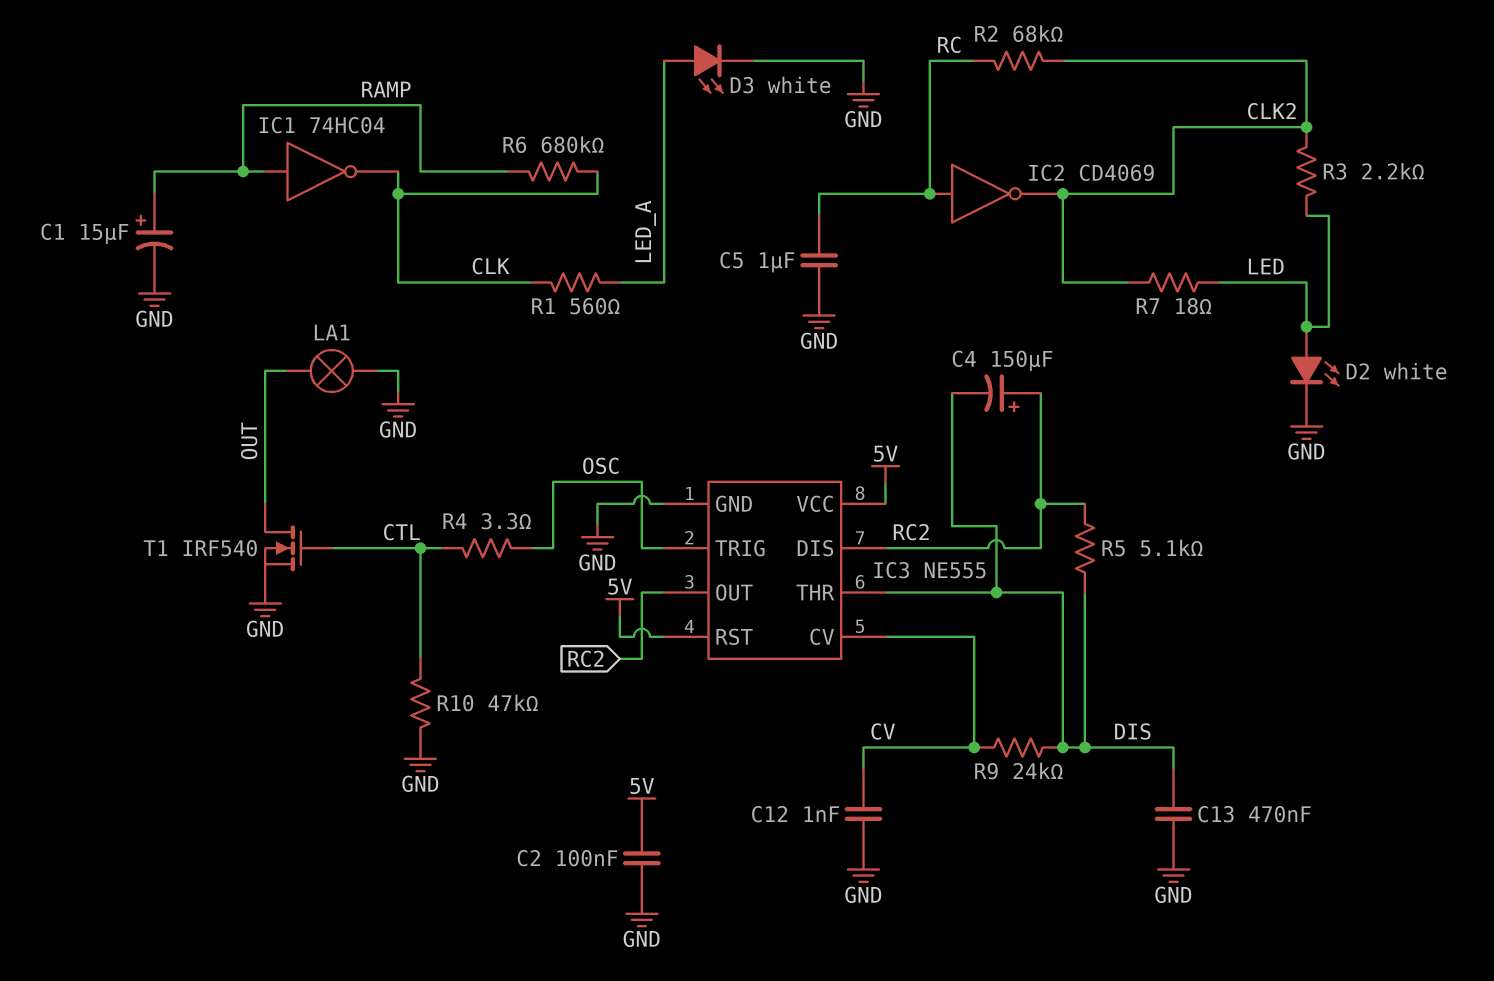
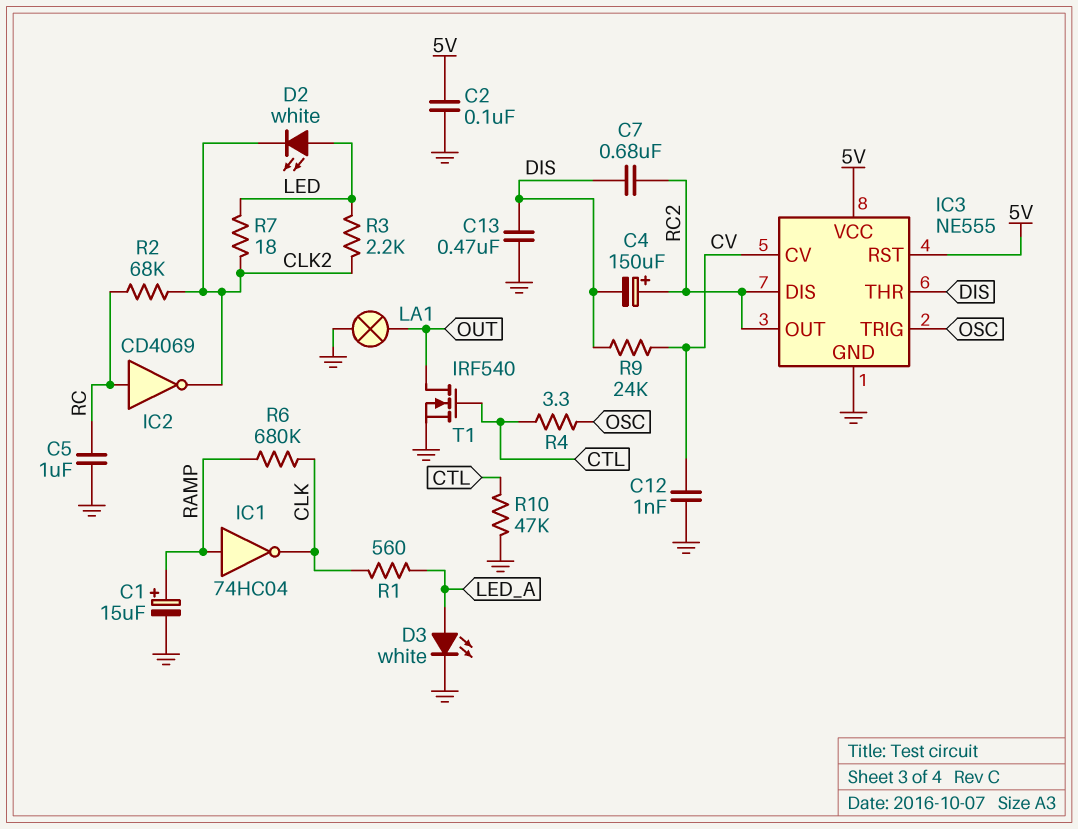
C7: none -> 680nF (DIS, RC2)
D2: LED white (A LED, K GND) -> LED white (A LED, K CLK2)
R5: 5.1k (DIS, RC2) -> none

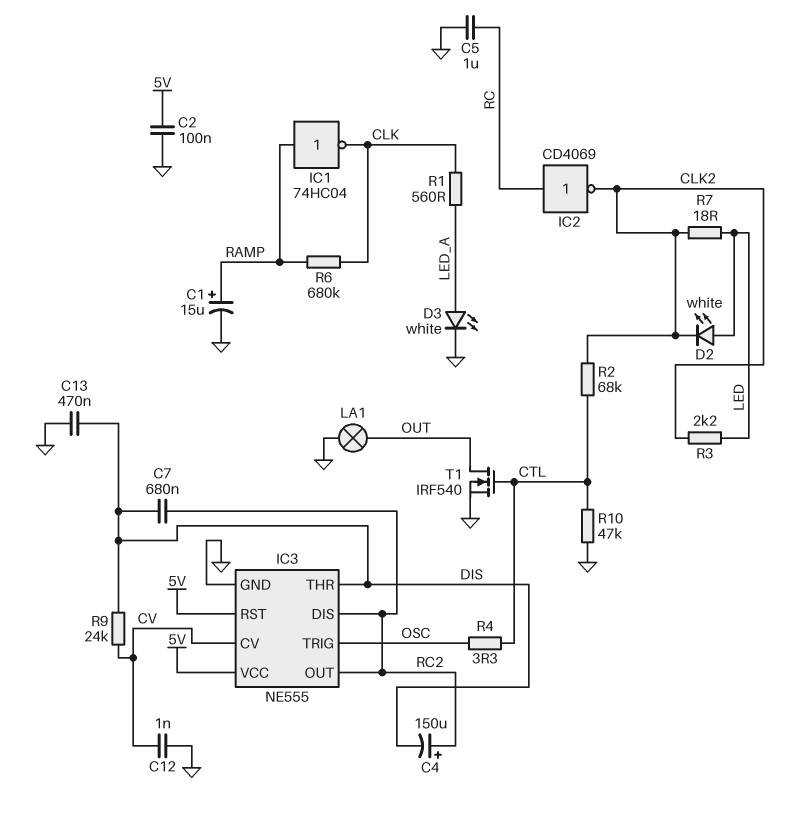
R2: 68k (CLK2, RC) -> 68k (CLK2, CTL)

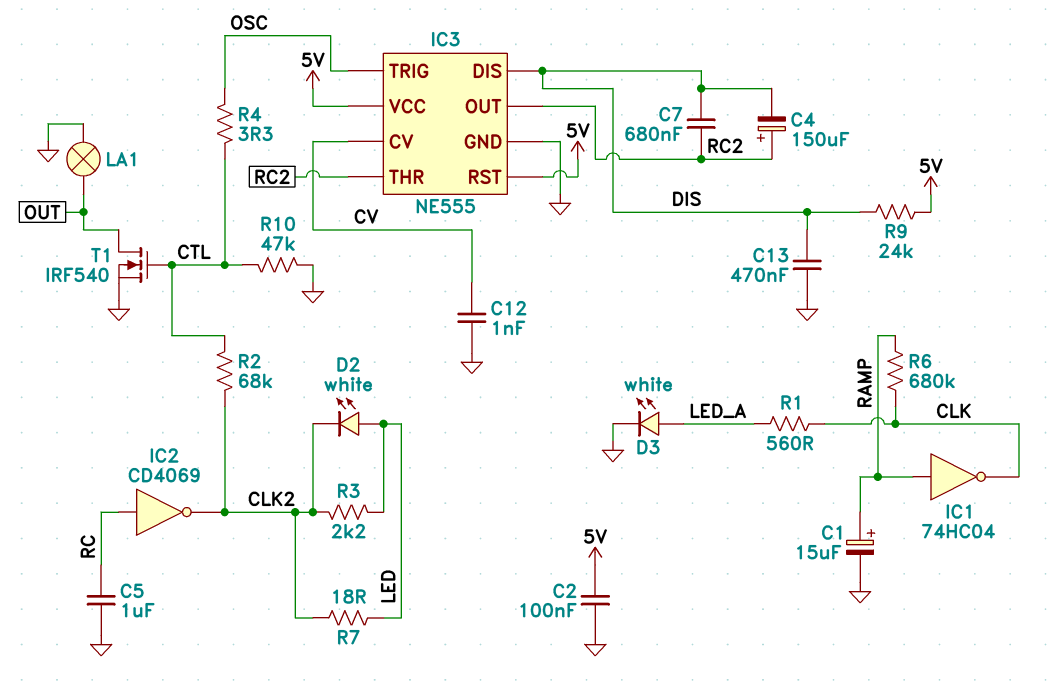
IC3 pin DIS: RC2 -> DIS
IC3 pin THR: DIS -> RC2
R9: 24k (CV, DIS) -> 24k (5V, DIS)

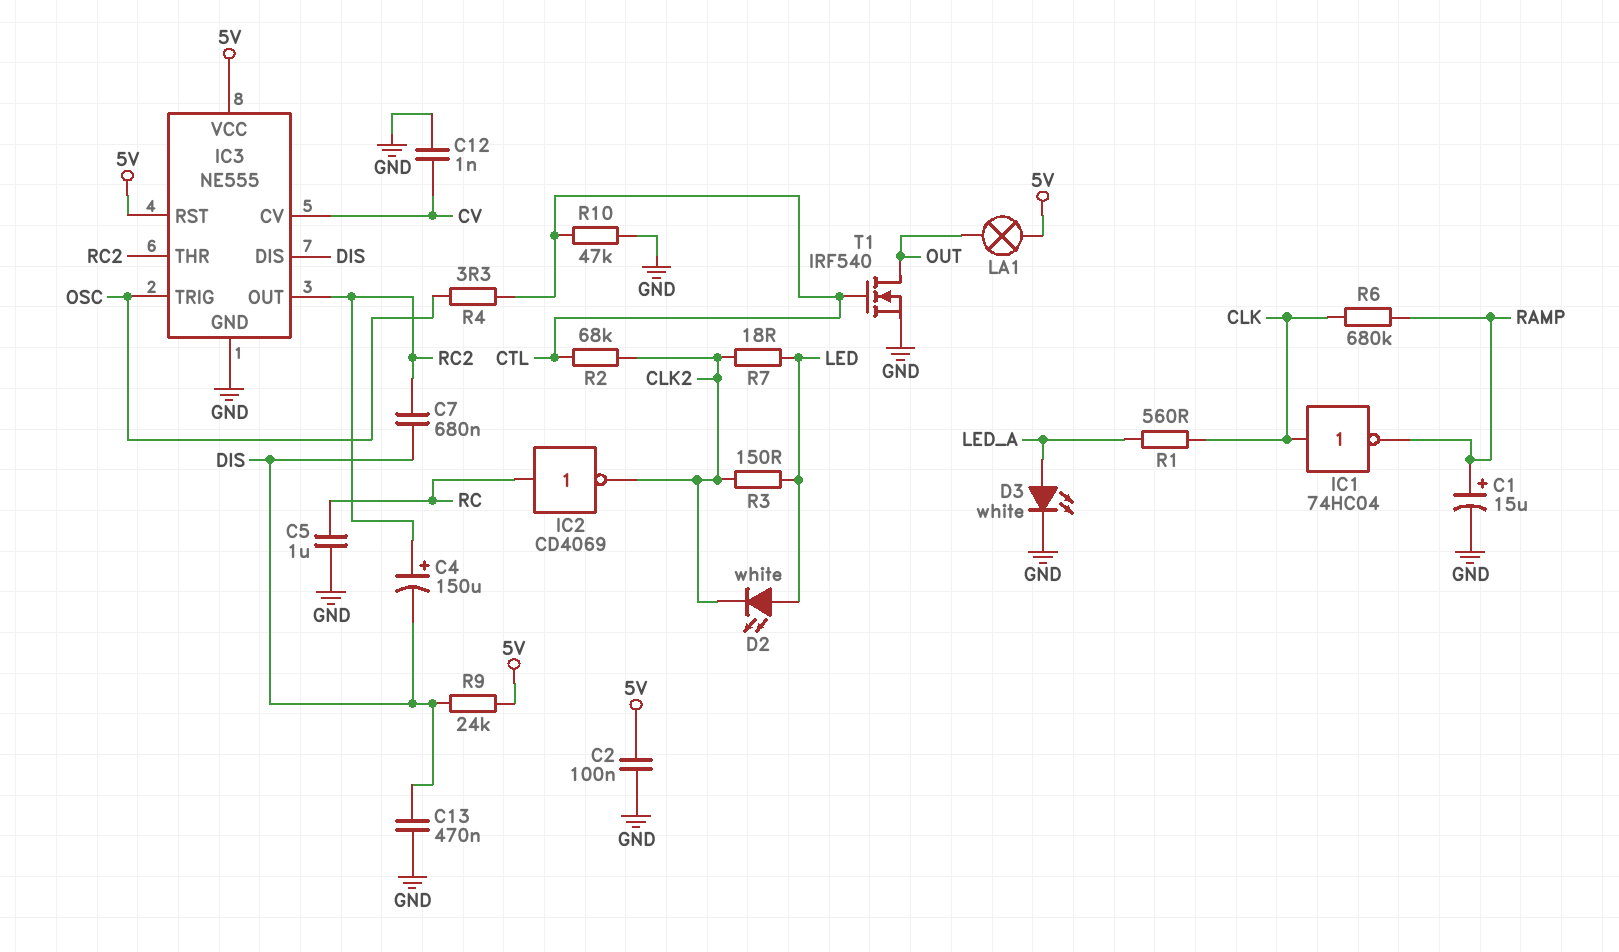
IC1: NOT 74HC04 (in RAMP, out CLK) -> NOT 74HC04 (in CLK, out RAMP)
LA1: lamp (GND, OUT) -> lamp (5V, OUT)
R3: 2.2k (CLK2, LED) -> 150 (CLK2, LED)

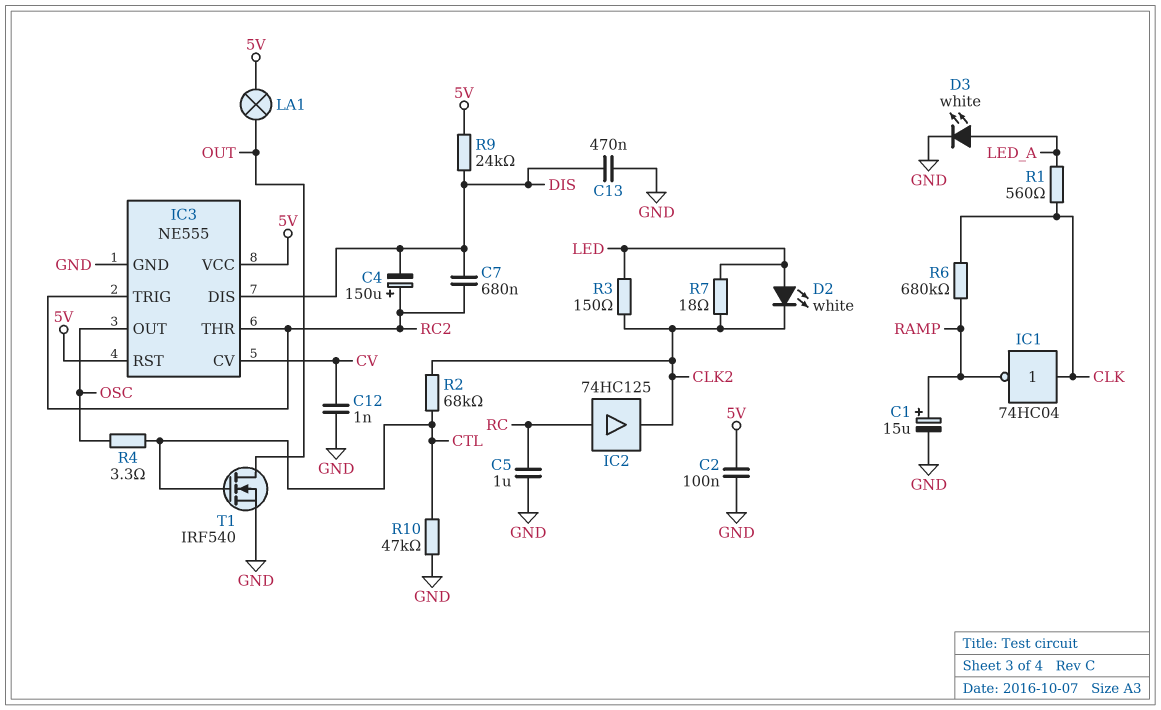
IC2: NOT CD4069 (in RC, out CLK2) -> buffer 74HC125 (in RC, out CLK2)
IC3 pin OUT: RC2 -> OSC
IC3 pin TRIG: OSC -> RC2

